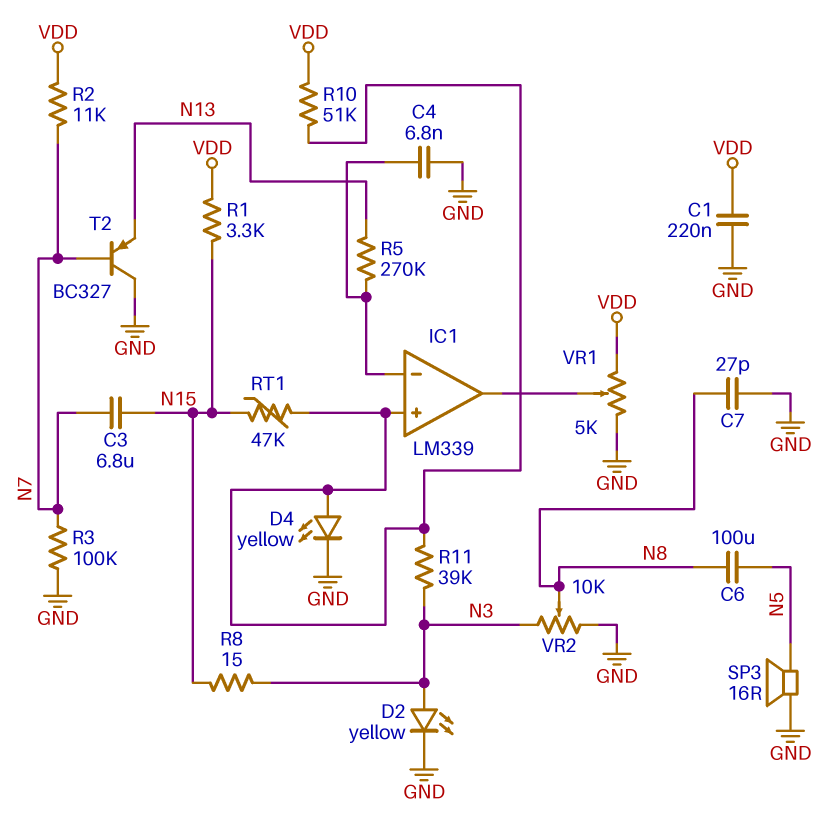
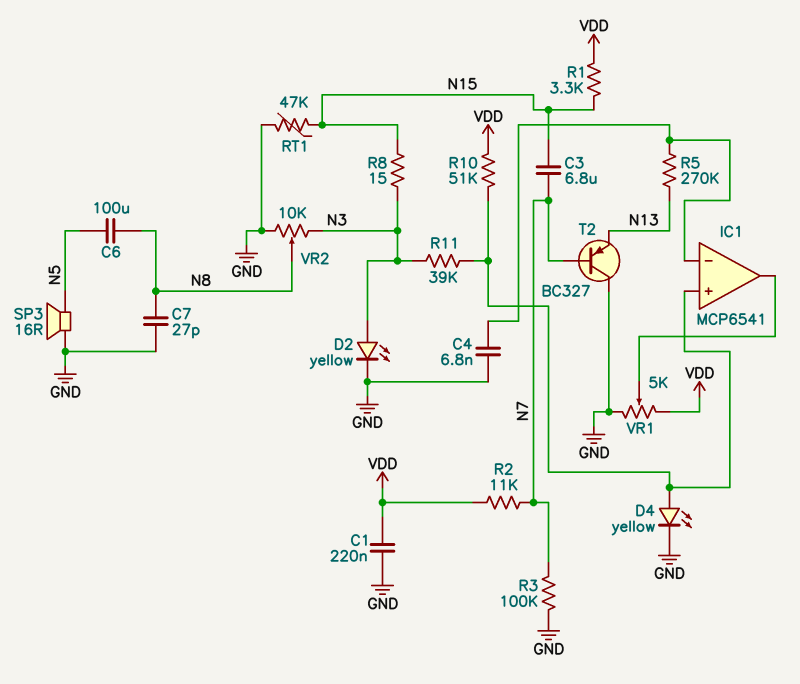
IC1: LM339 -> MCP6541
RT1: 47k (IC1/in+, N15) -> 47k (GND, N15)

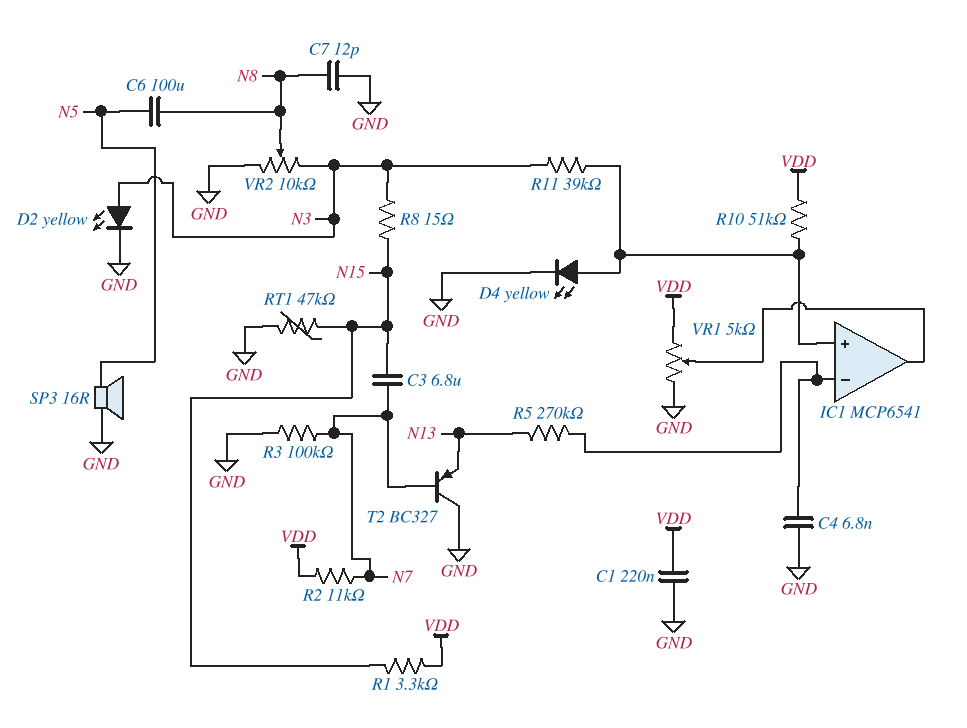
C7: 27pF (GND, N8) -> 12pF (GND, N8)

